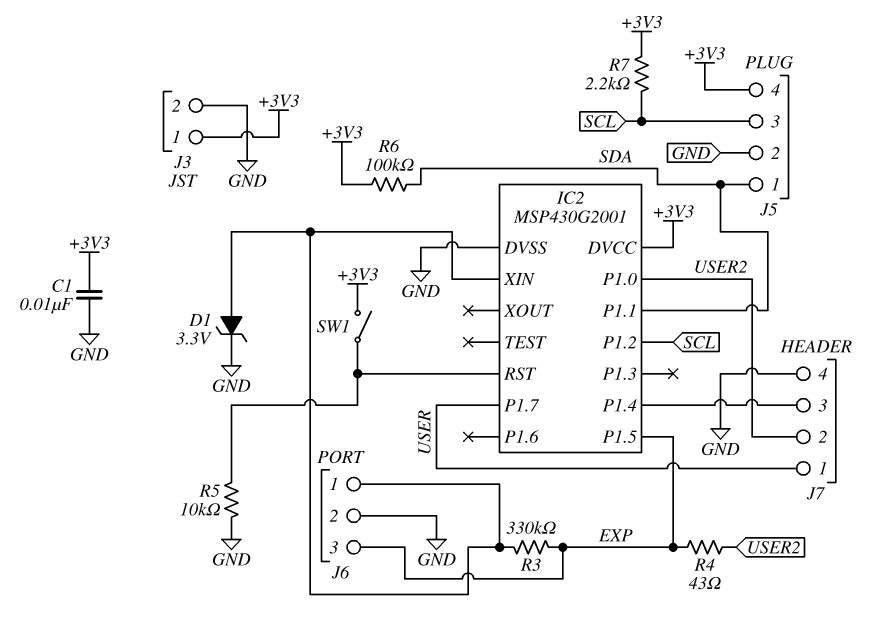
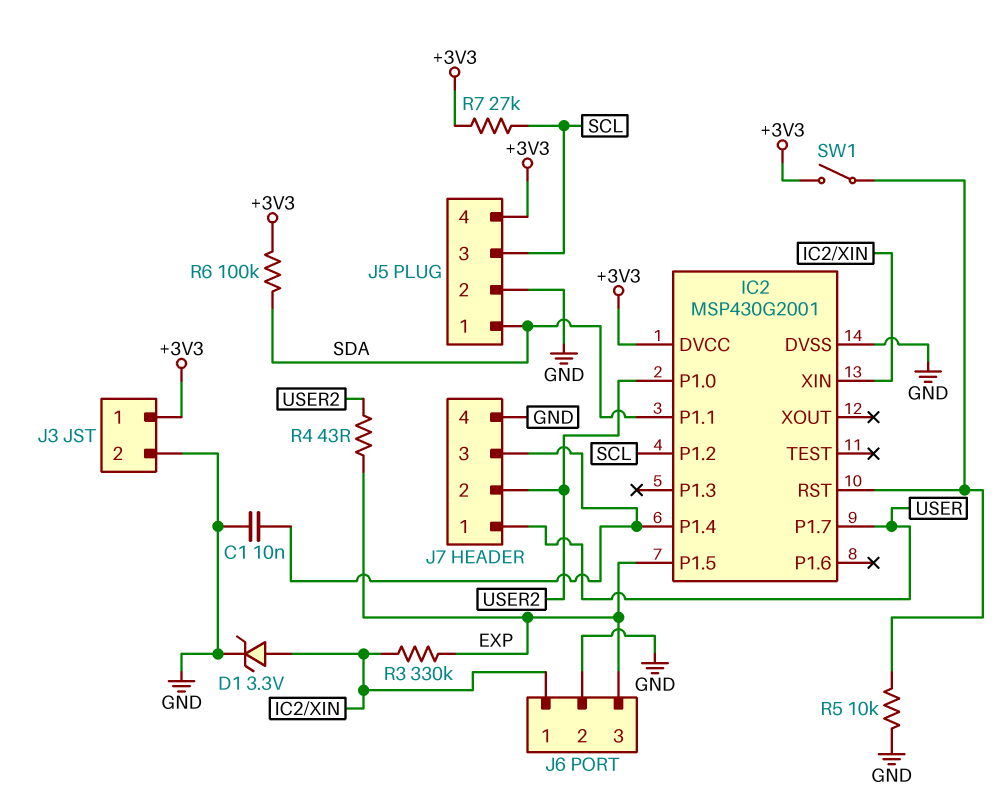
C1: 10nF (+3V3, GND) -> 10nF (GND, IC2/P1.4)
R7: 2.2k (+3V3, SCL) -> 27k (+3V3, SCL)

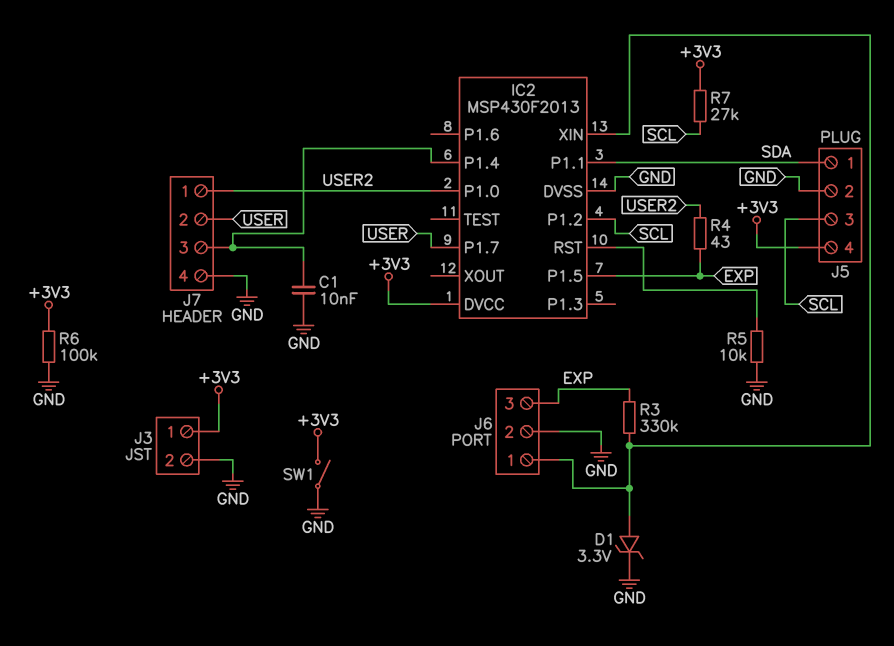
IC2: MSP430G2001 -> MSP430F2013
J7 pin 1: USER -> USER2
J7 pin 2: USER2 -> USER
R6: 100k (+3V3, SDA) -> 100k (+3V3, GND)
SW1: switch (+3V3, IC2/RST) -> switch (+3V3, GND)

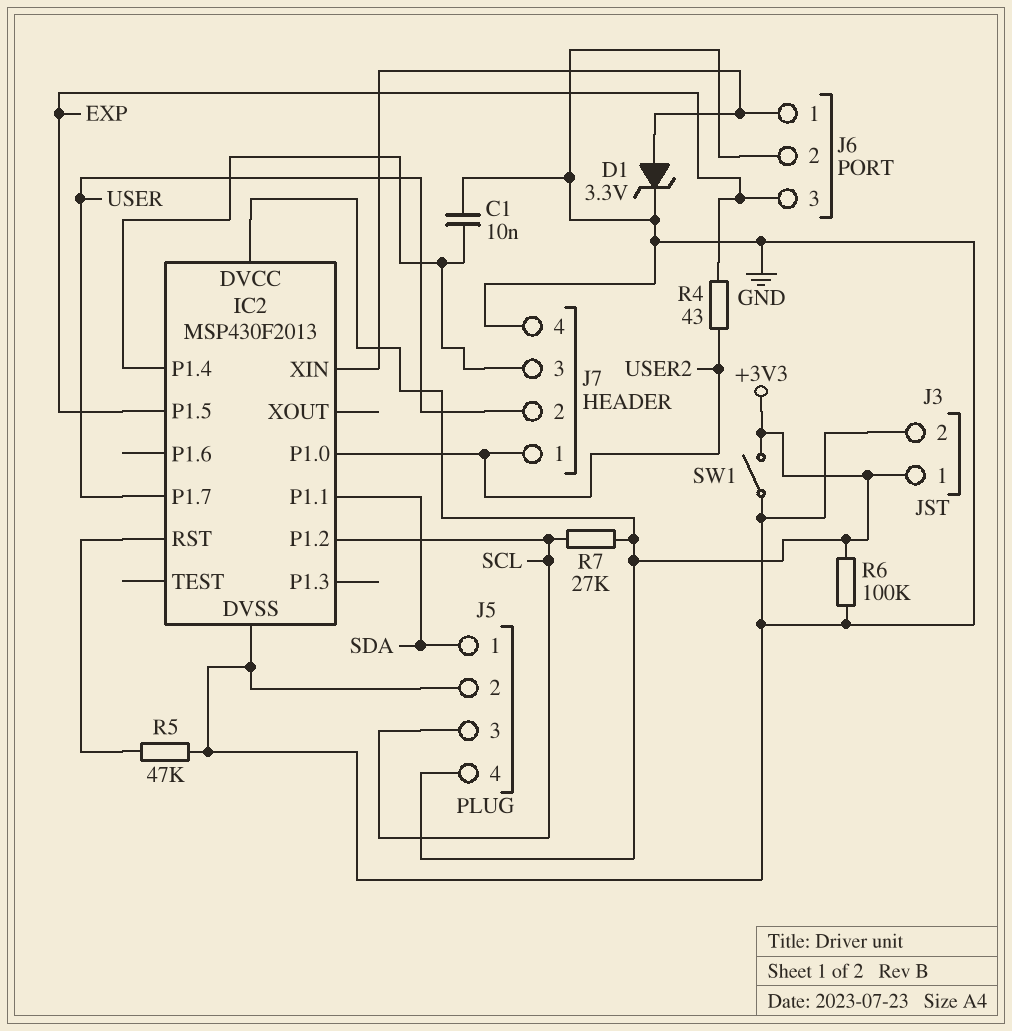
R3: 330k (EXP, IC2/XIN) -> none
R5: 10k (GND, IC2/RST) -> 47k (GND, IC2/RST)

